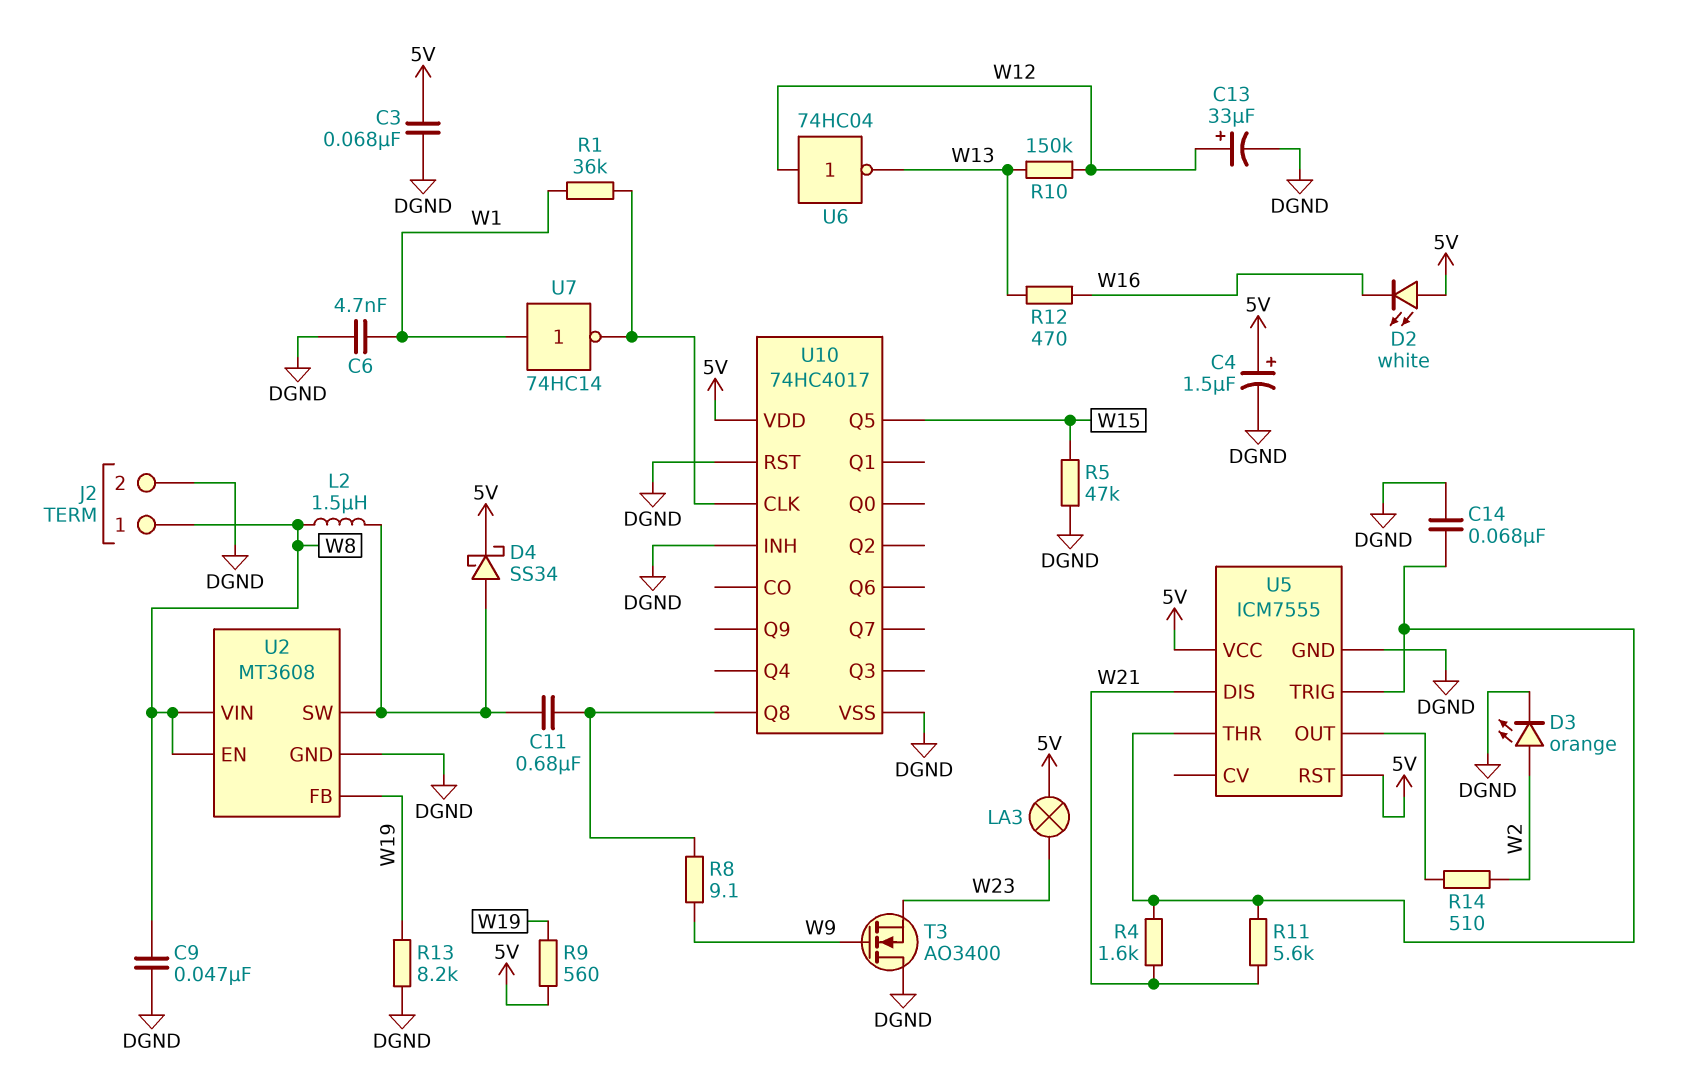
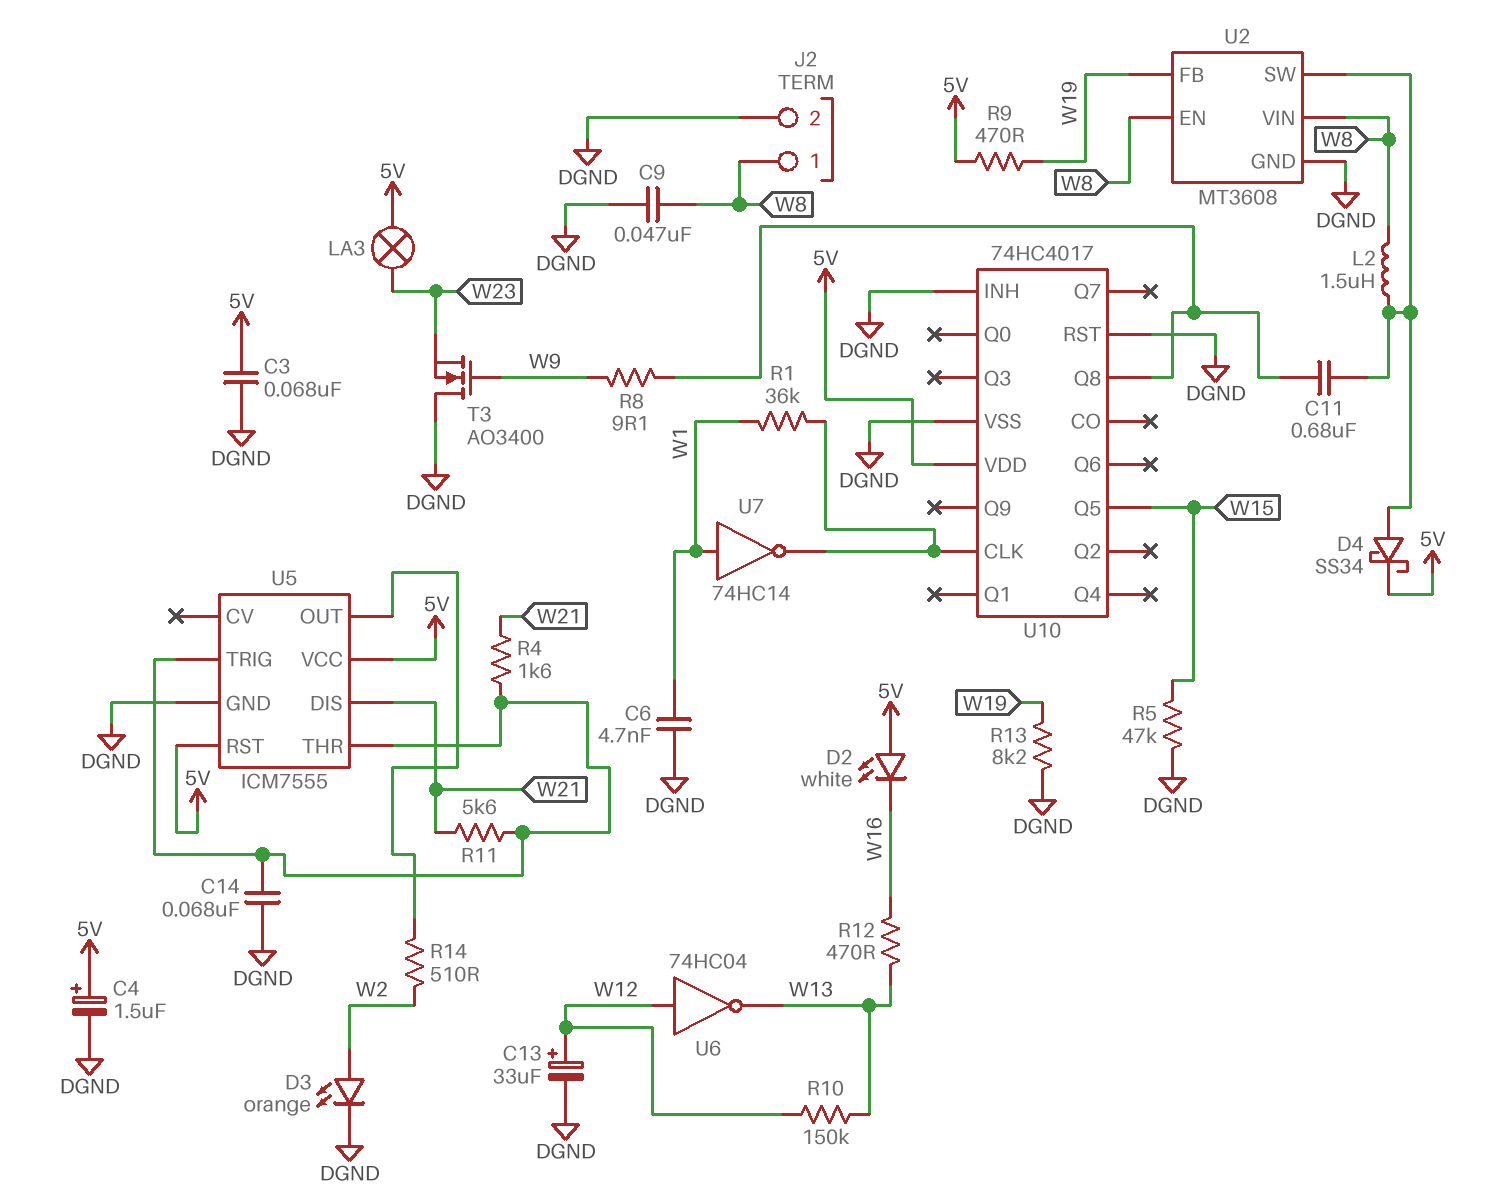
R9: 560 (5V, W19) -> 470 (5V, W19)

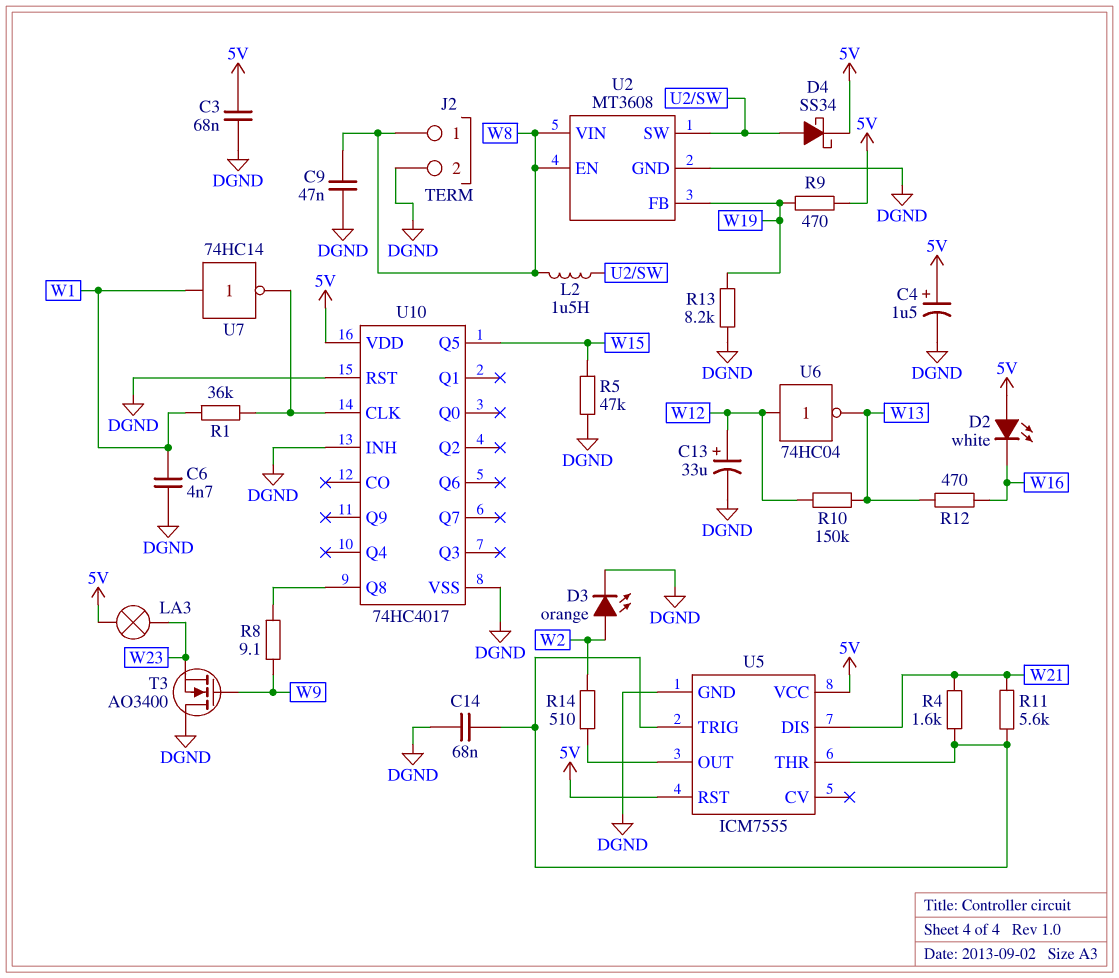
C11: 680nF (U2/SW, U10/Q8) -> none

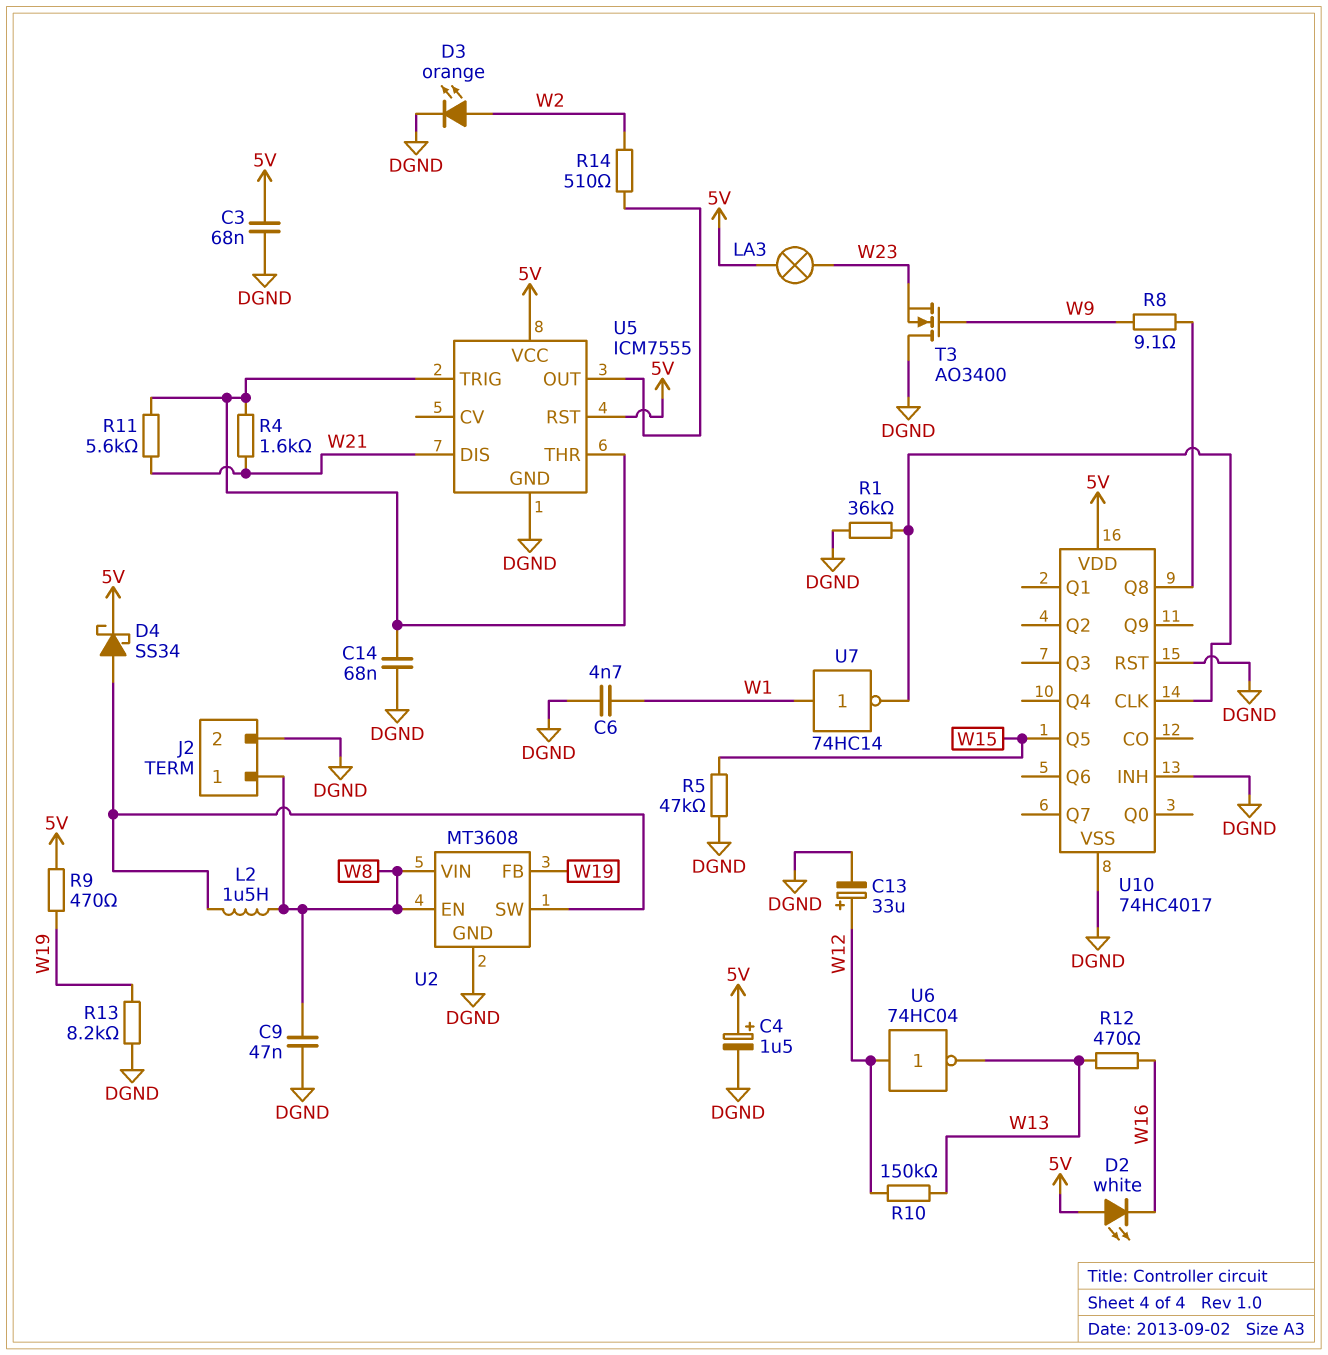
R1: 36k (U10/CLK, W1) -> 36k (DGND, U10/CLK)

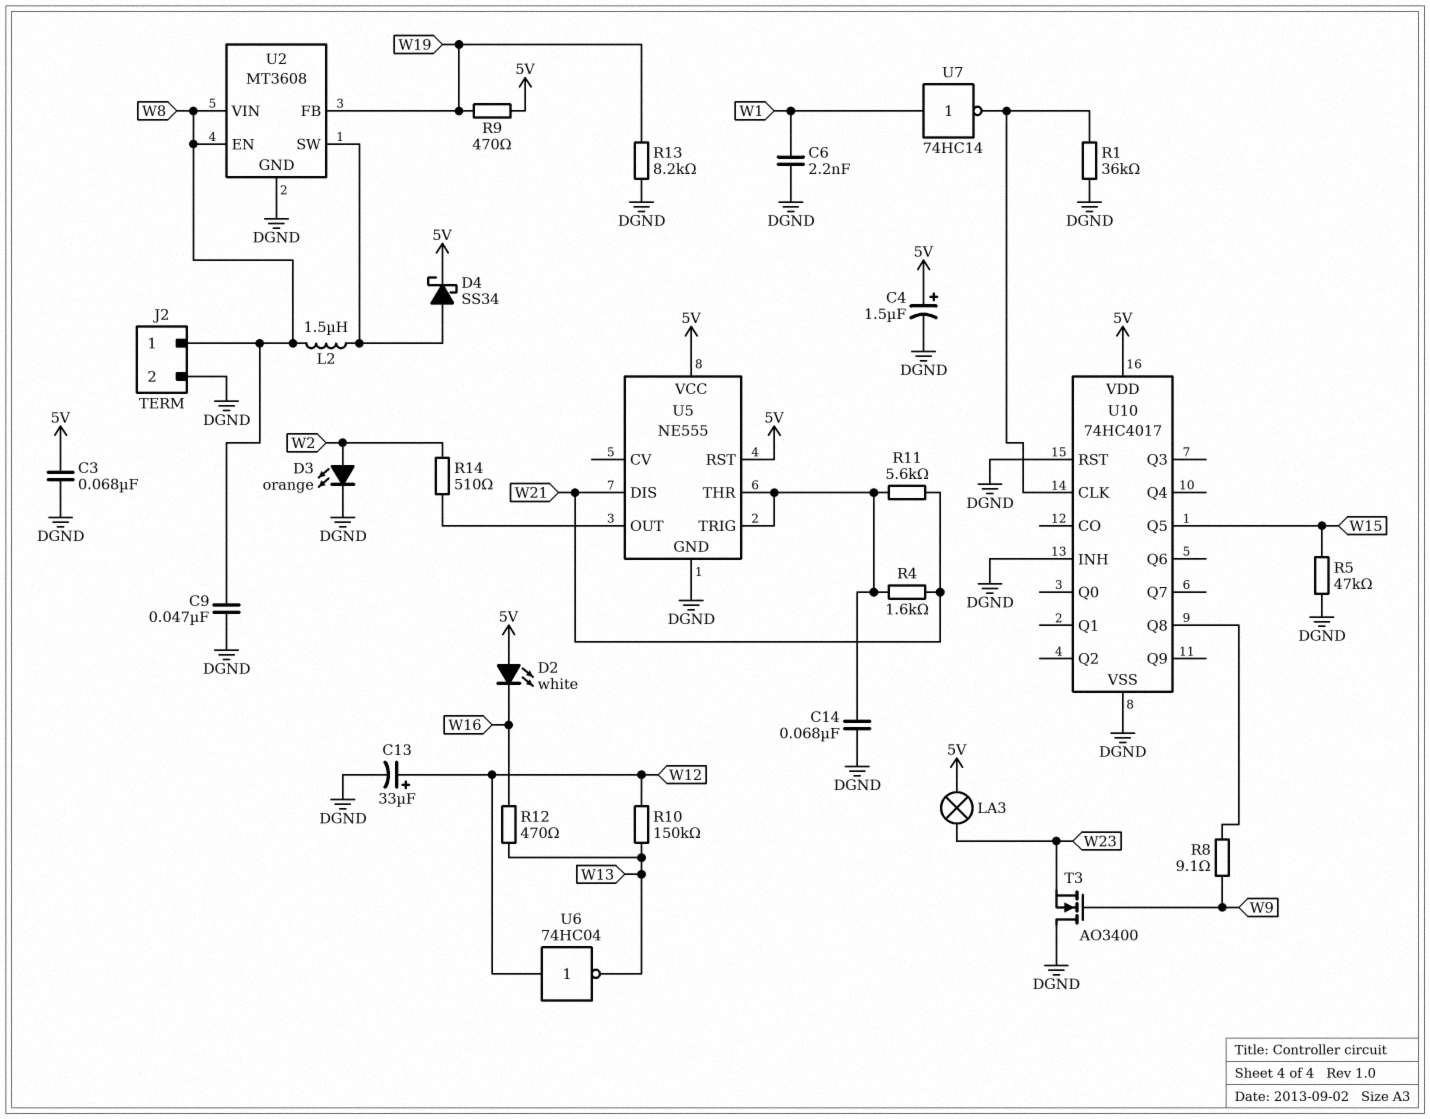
C6: 4.7nF (DGND, W1) -> 2.2nF (DGND, W1)
U5: ICM7555 -> NE555

